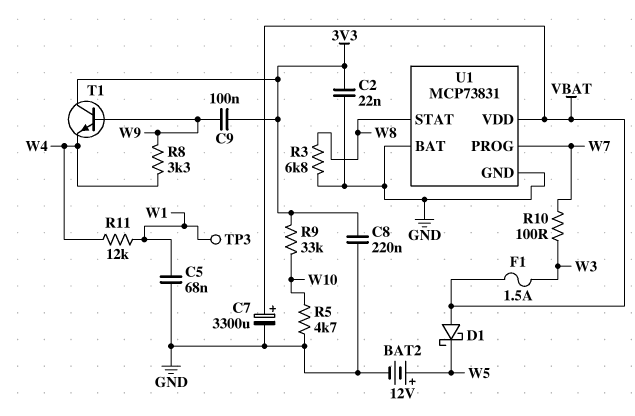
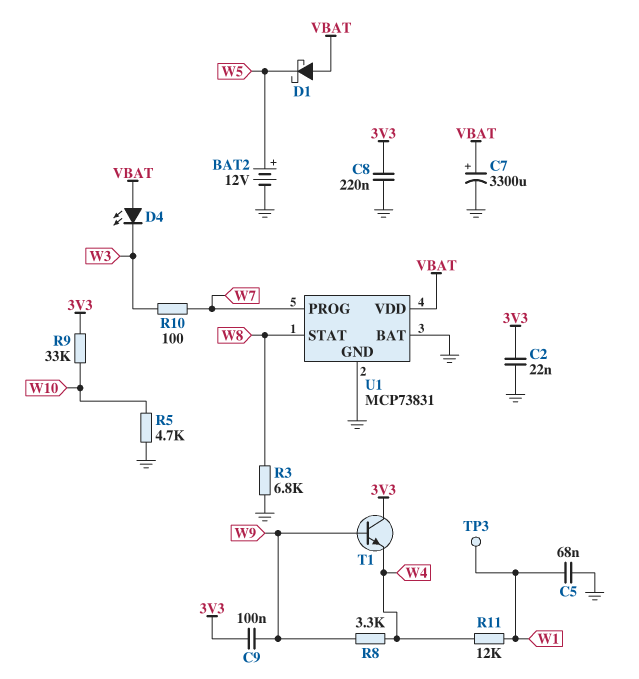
D4: none -> LED (A VBAT, K W3)
F1: 1.5A (VBAT, W3) -> none

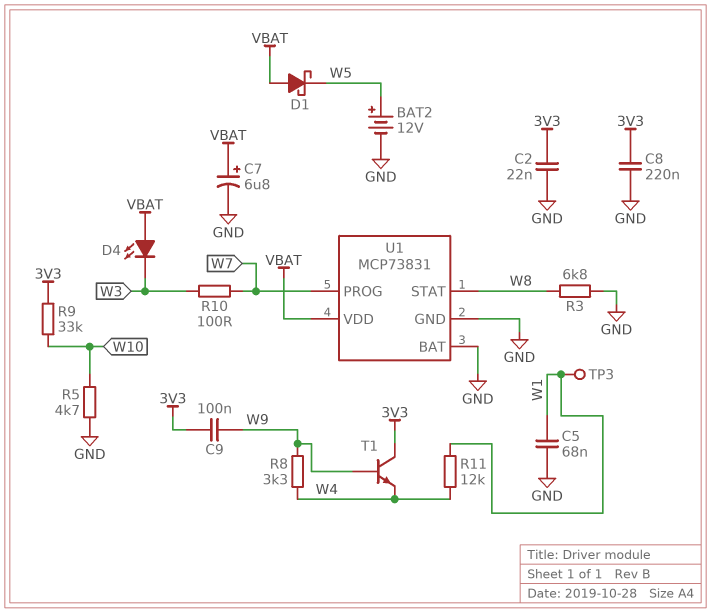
C7: 3300uF (plus VBAT, minus GND) -> 6.8uF (plus VBAT, minus GND)

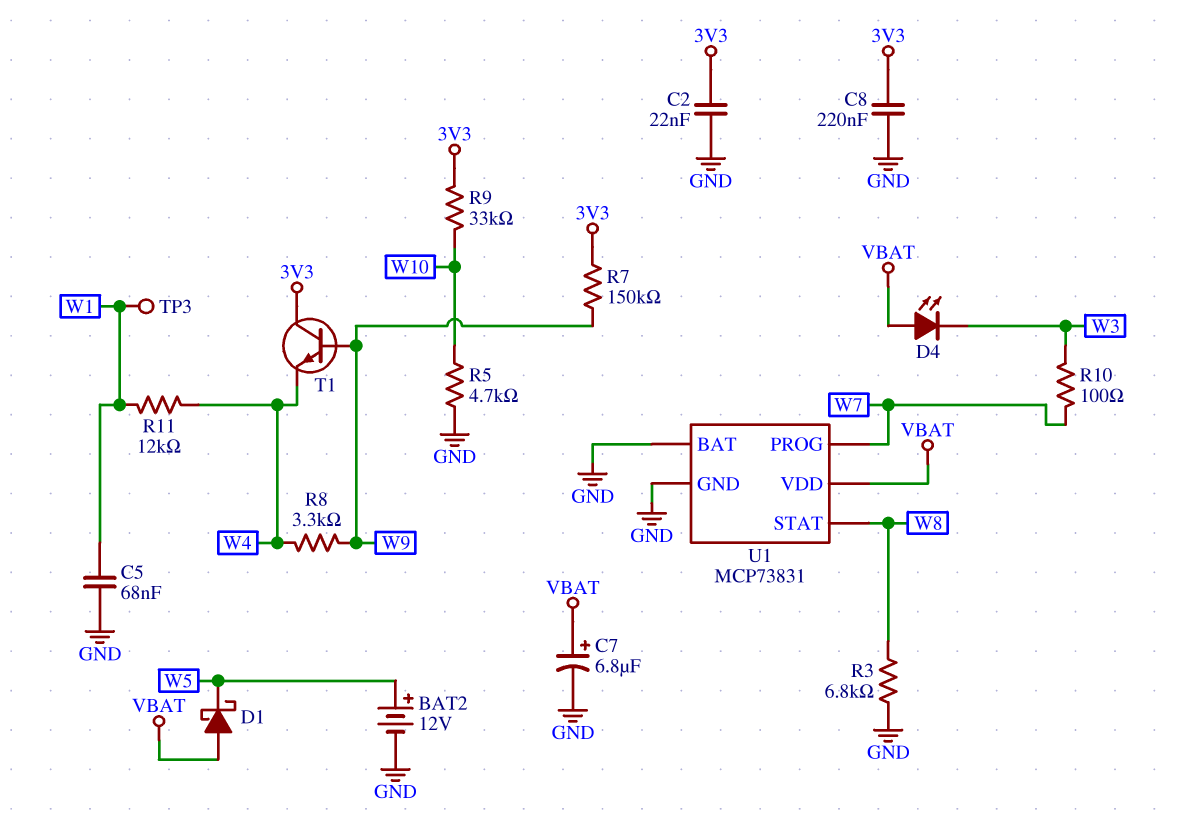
C9: 100nF (3V3, W9) -> none
R7: none -> 150k (3V3, W9)

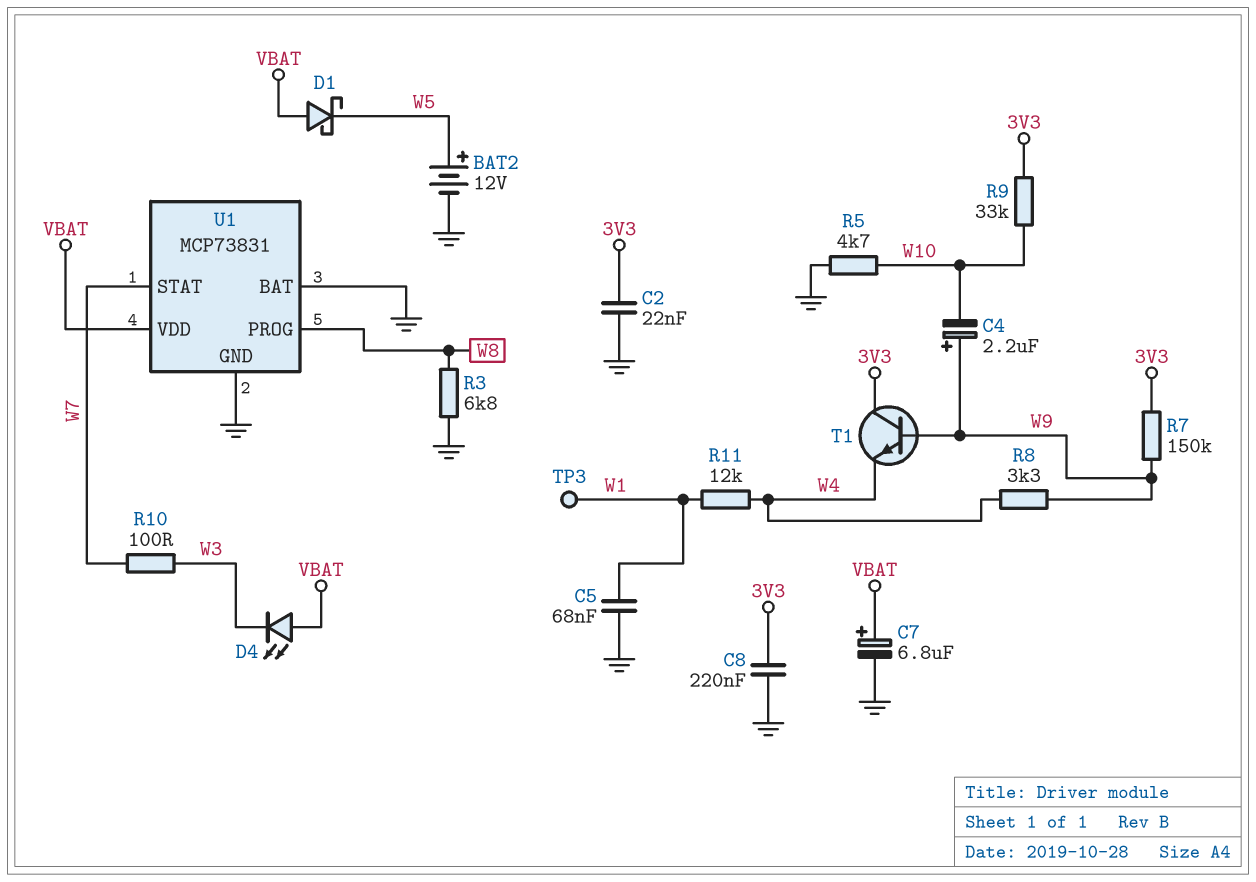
C4: none -> 2.2uF (plus W9, minus W10)
U1 pin PROG: W7 -> W8
U1 pin STAT: W8 -> W7

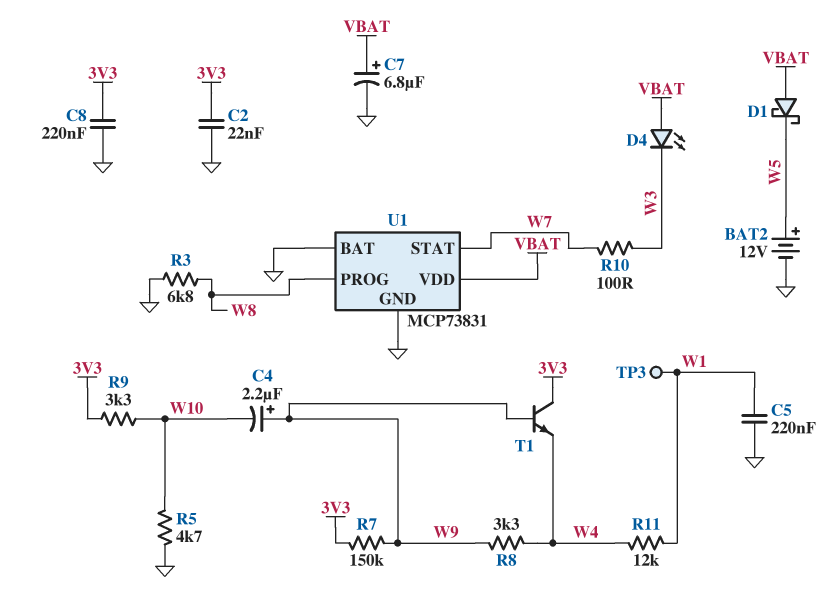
C5: 68nF (GND, W1) -> 220nF (GND, W1)
R9: 33k (3V3, W10) -> 3.3k (3V3, W10)

